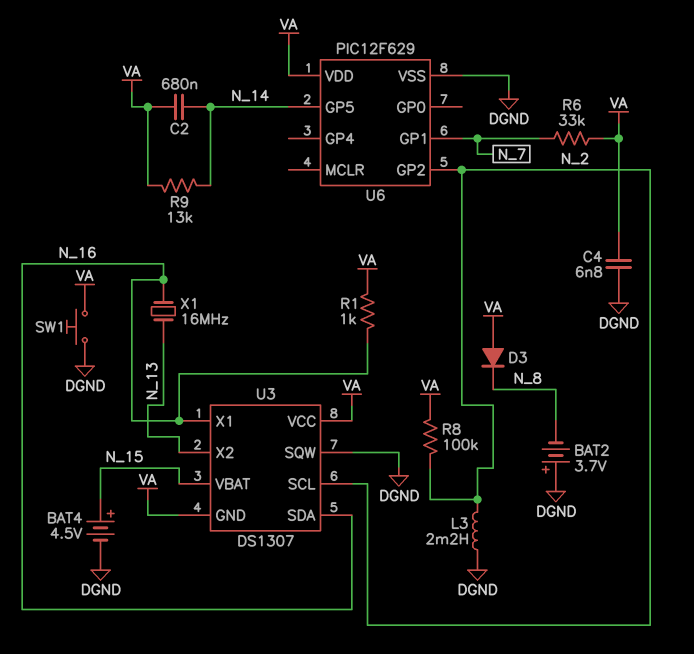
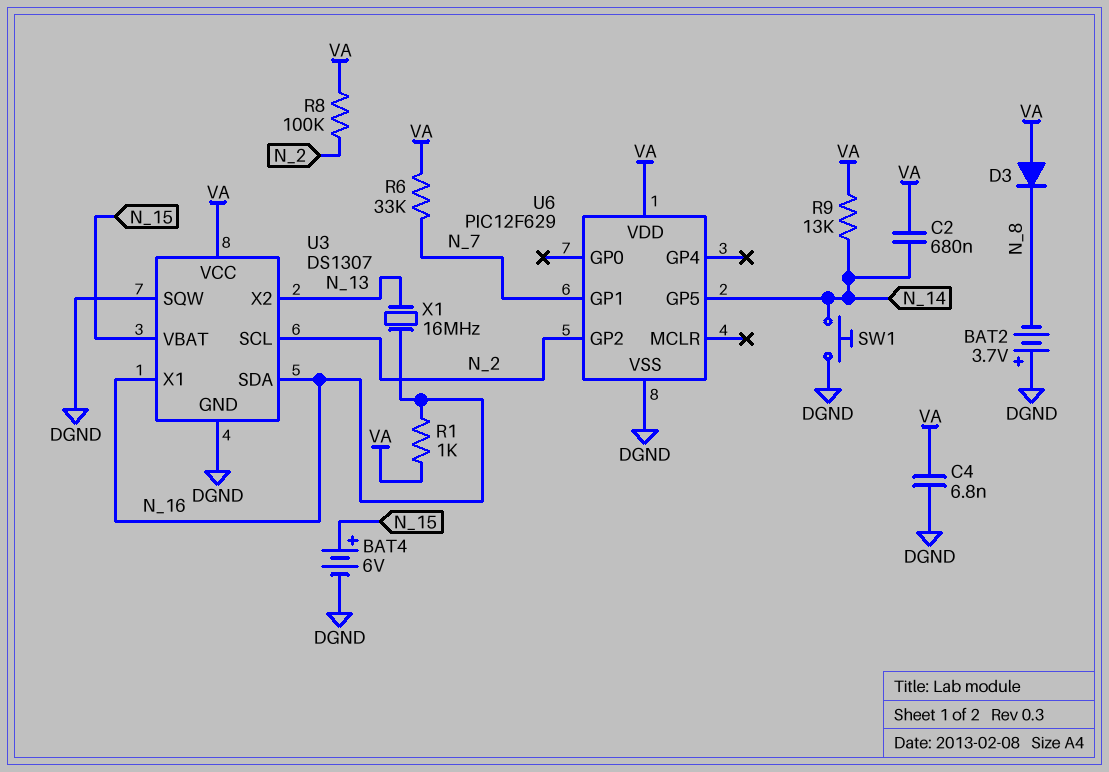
BAT4: 4.5V (plus N_15, minus DGND) -> 6V (plus N_15, minus DGND)
L3: 2.2mH (DGND, N_2) -> none
SW1: button (DGND, VA) -> button (DGND, N_14)
U3 pin GND: VA -> DGND

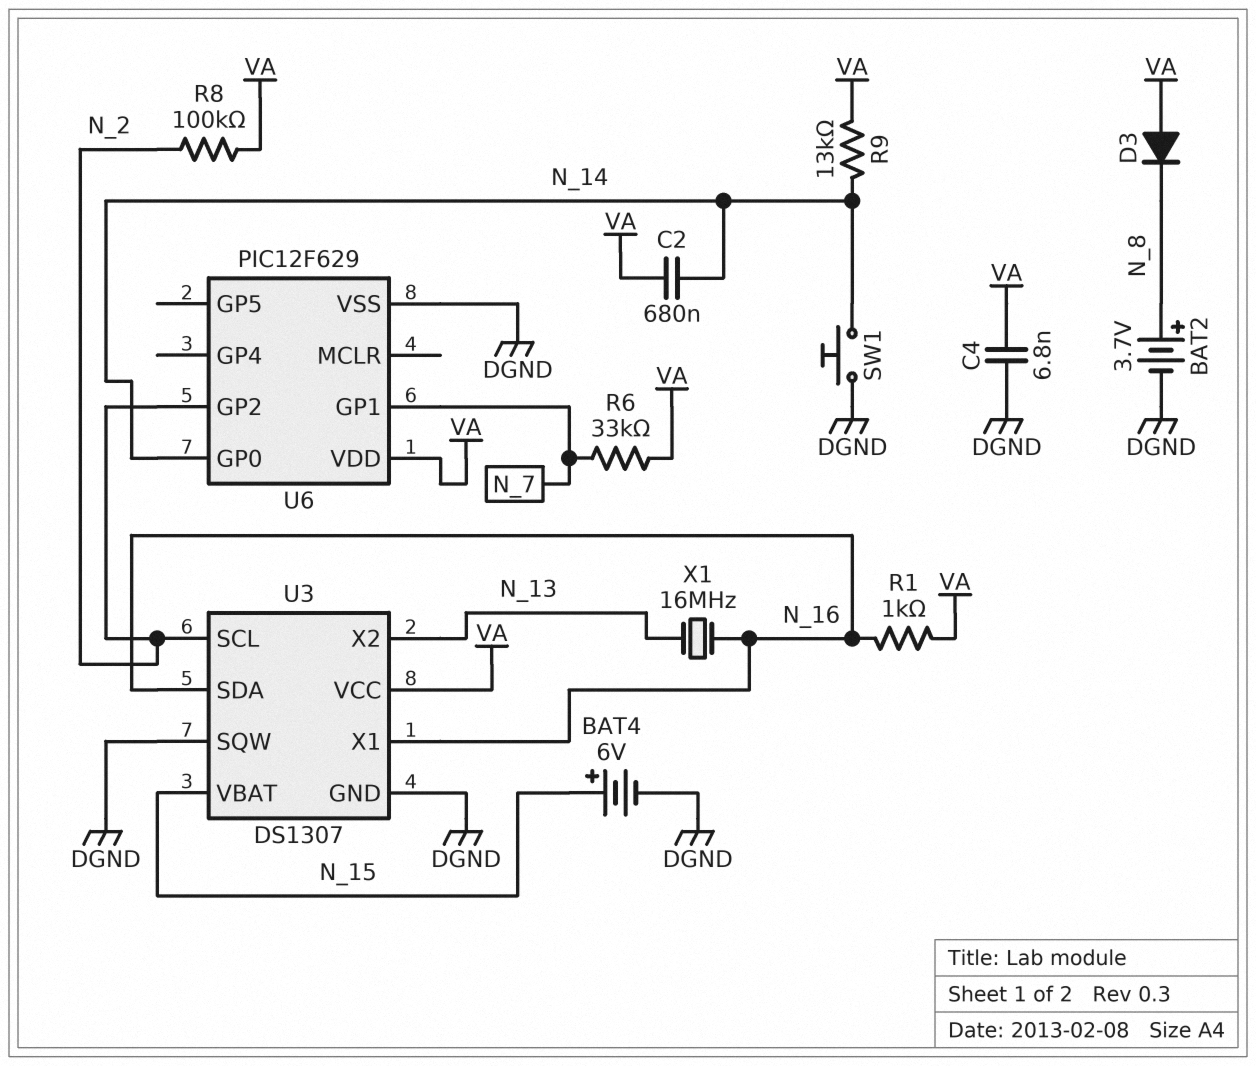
BAT2: 3.7V (plus DGND, minus N_8) -> 3.7V (plus N_8, minus DGND)
U6 pin GP0: none -> N_14
U6 pin GP5: N_14 -> none

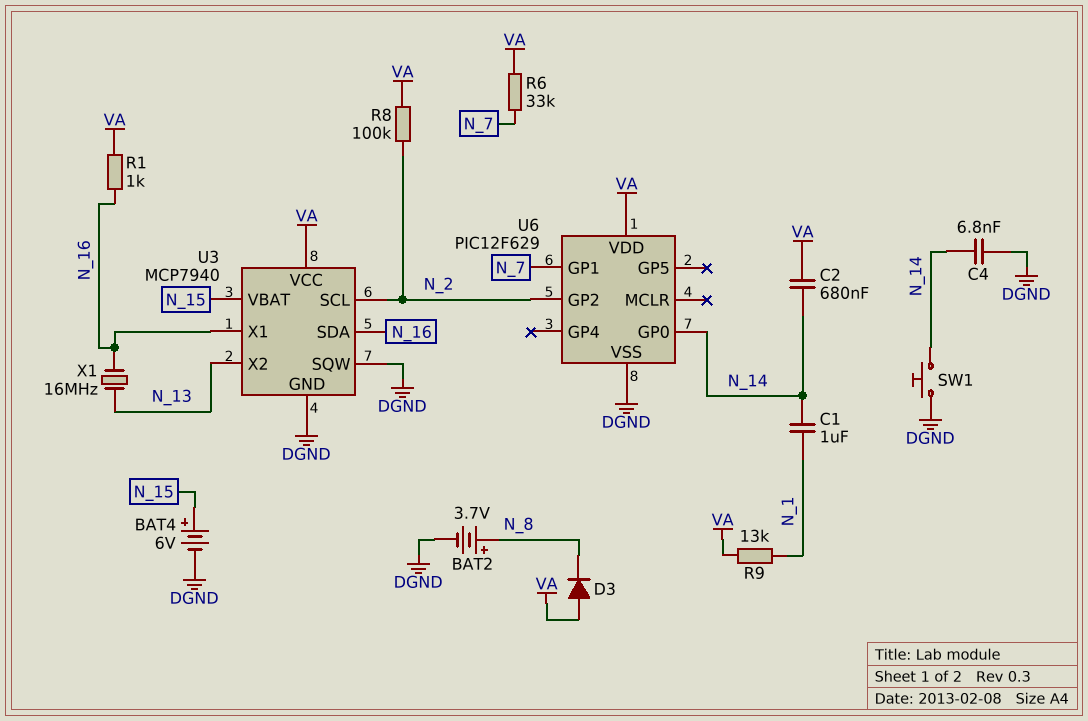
C1: none -> 1uF (N_1, N_14)
C4: 6.8nF (DGND, VA) -> 6.8nF (DGND, N_14)
R9: 13k (N_14, VA) -> 13k (N_1, VA)
U3: DS1307 -> MCP7940

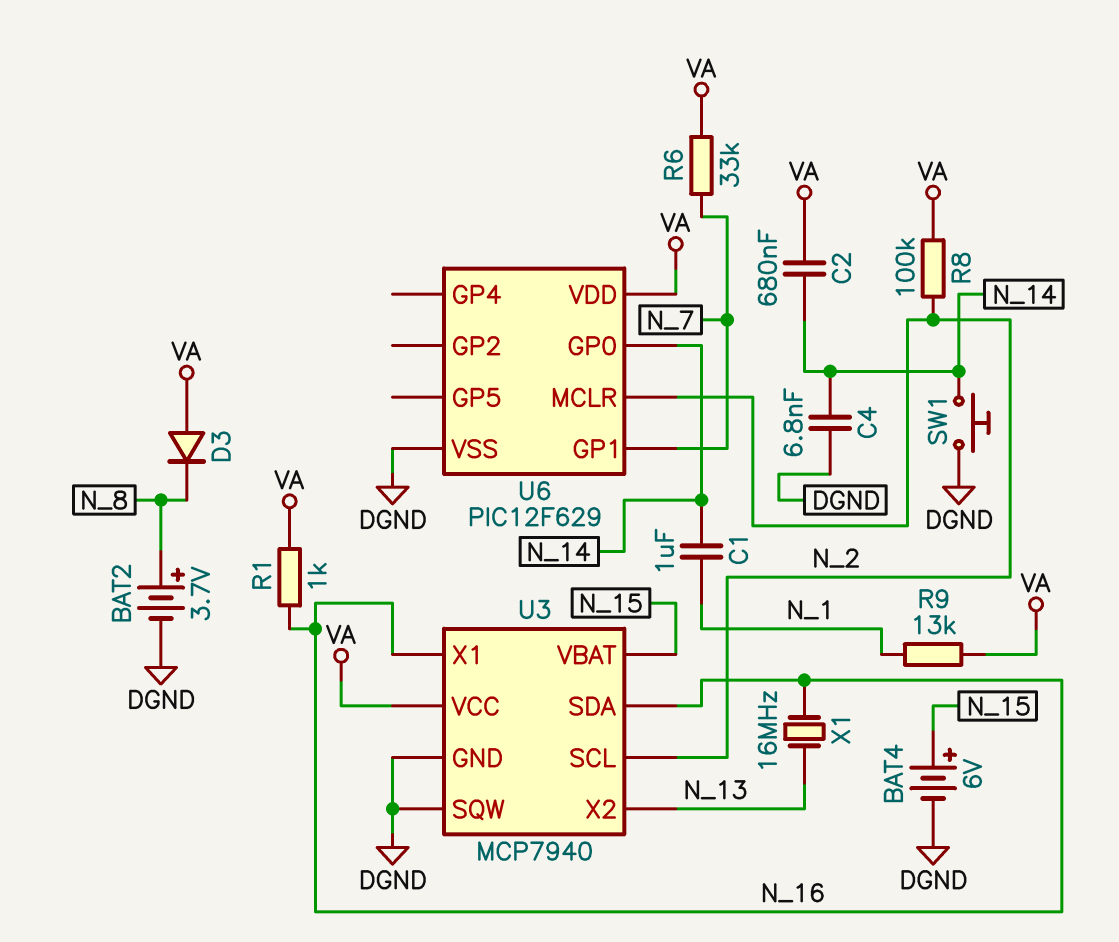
U6 pin GP2: N_2 -> none
U6 pin MCLR: none -> N_2

